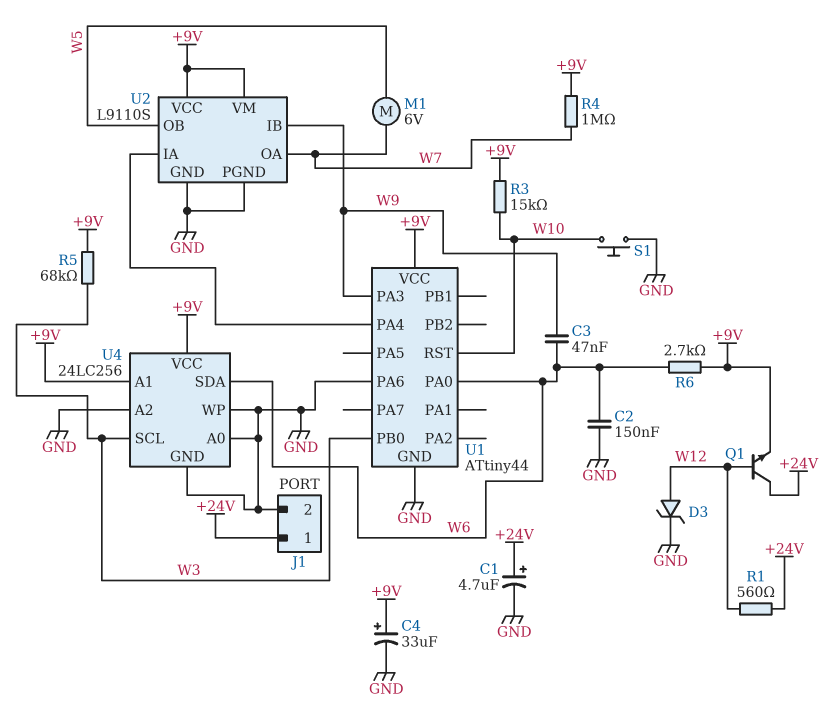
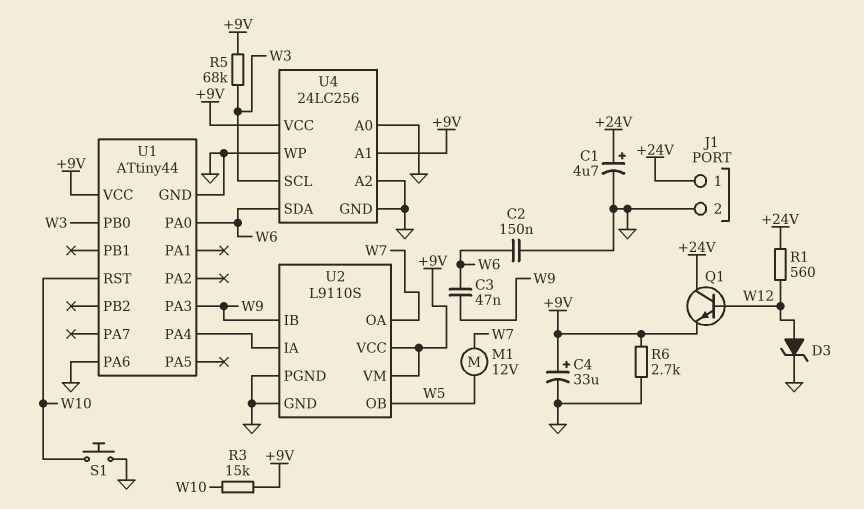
M1: motor 6V (W5, W7) -> motor 12V (W5, W7)
R4: 1M (+9V, W7) -> none
R6: 2.7k (+9V, W6) -> 2.7k (+9V, GND)

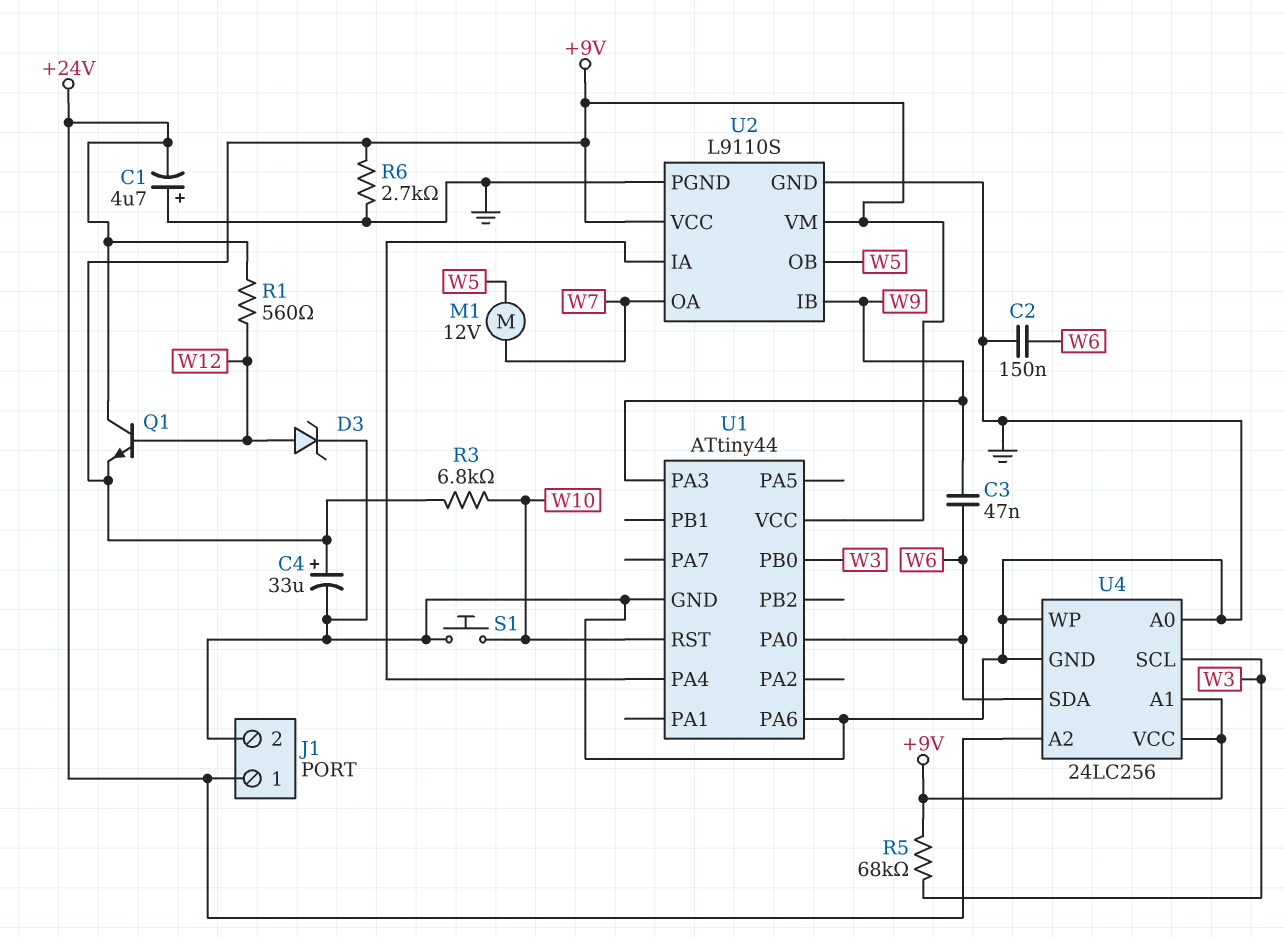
C1: 4.7uF (plus +24V, minus GND) -> 4.7uF (plus GND, minus +24V)
R3: 15k (+9V, W10) -> 6.8k (+9V, W10)
U4 pin A2: GND -> +24V

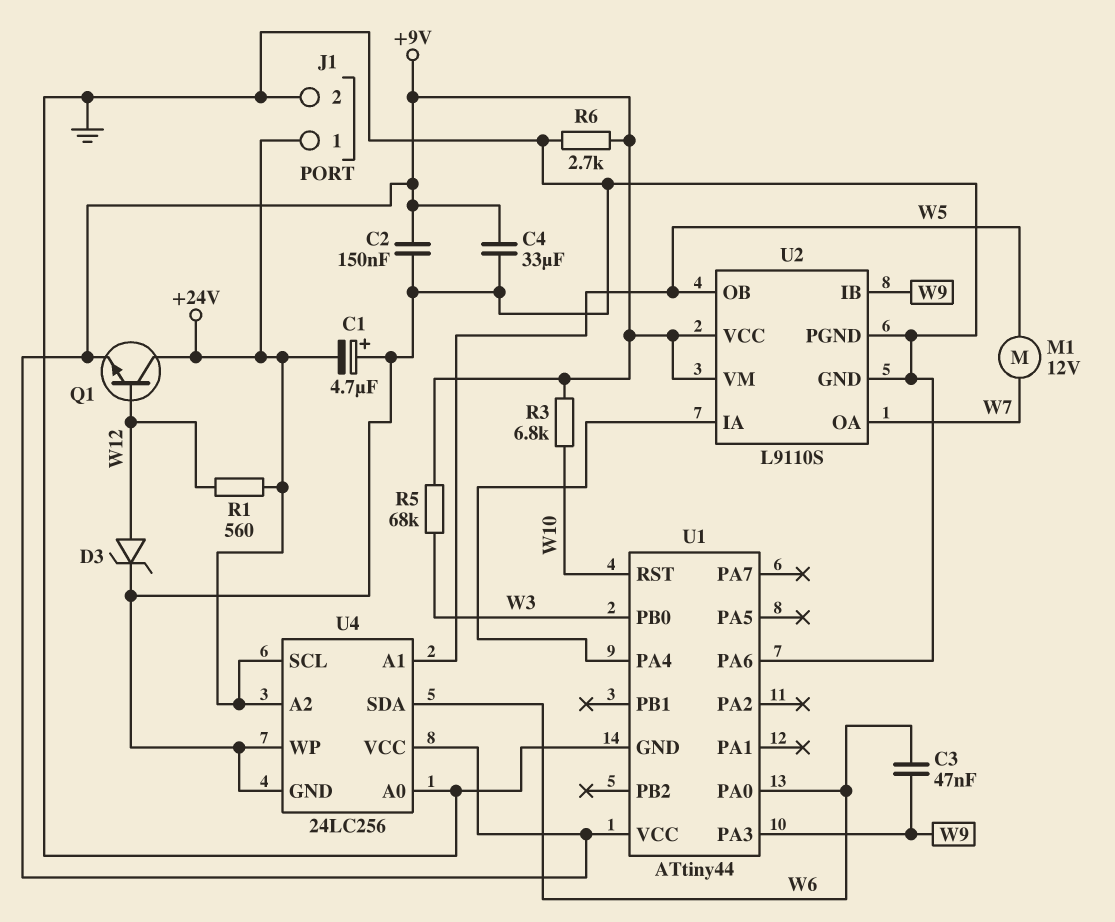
C2: 150nF (GND, W6) -> 150nF (+9V, GND)
C4: 33uF (plus +9V, minus GND) -> 33uF (+9V, GND)
S1: button (GND, W10) -> none
U4 pin A1: +9V -> W5
U4 pin SCL: W3 -> +24V

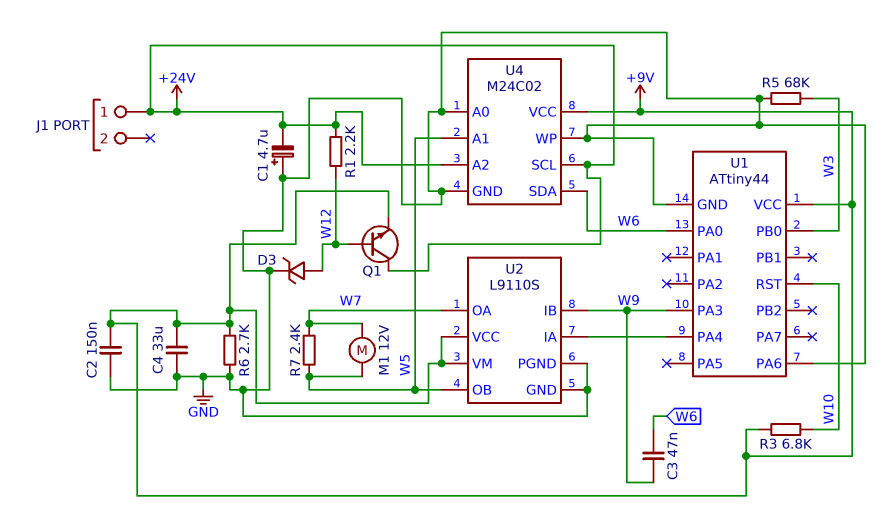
J1 pin 2: GND -> none
R1: 560 (+24V, W12) -> 2.2k (+24V, W12)
R5: 68k (+9V, W3) -> 68k (GND, W3)
R7: none -> 2.4k (W5, W7)
U4: 24LC256 -> M24C02

